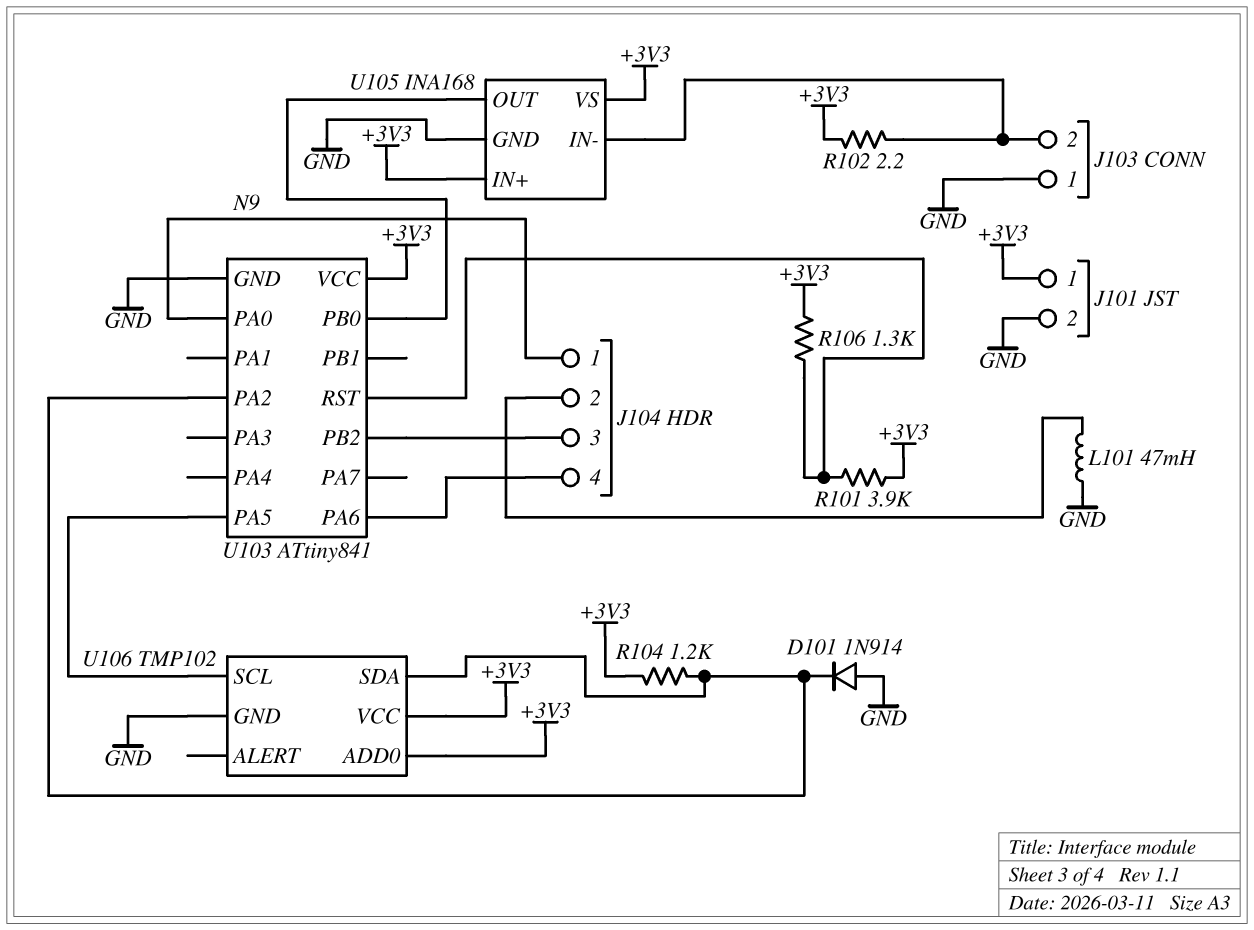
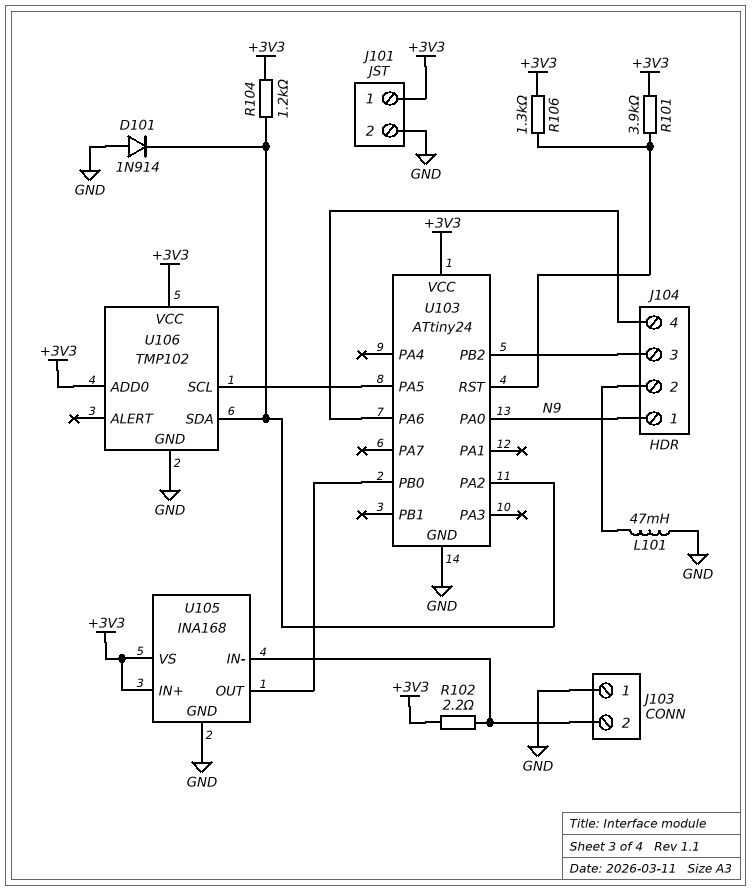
U103: ATtiny841 -> ATtiny24

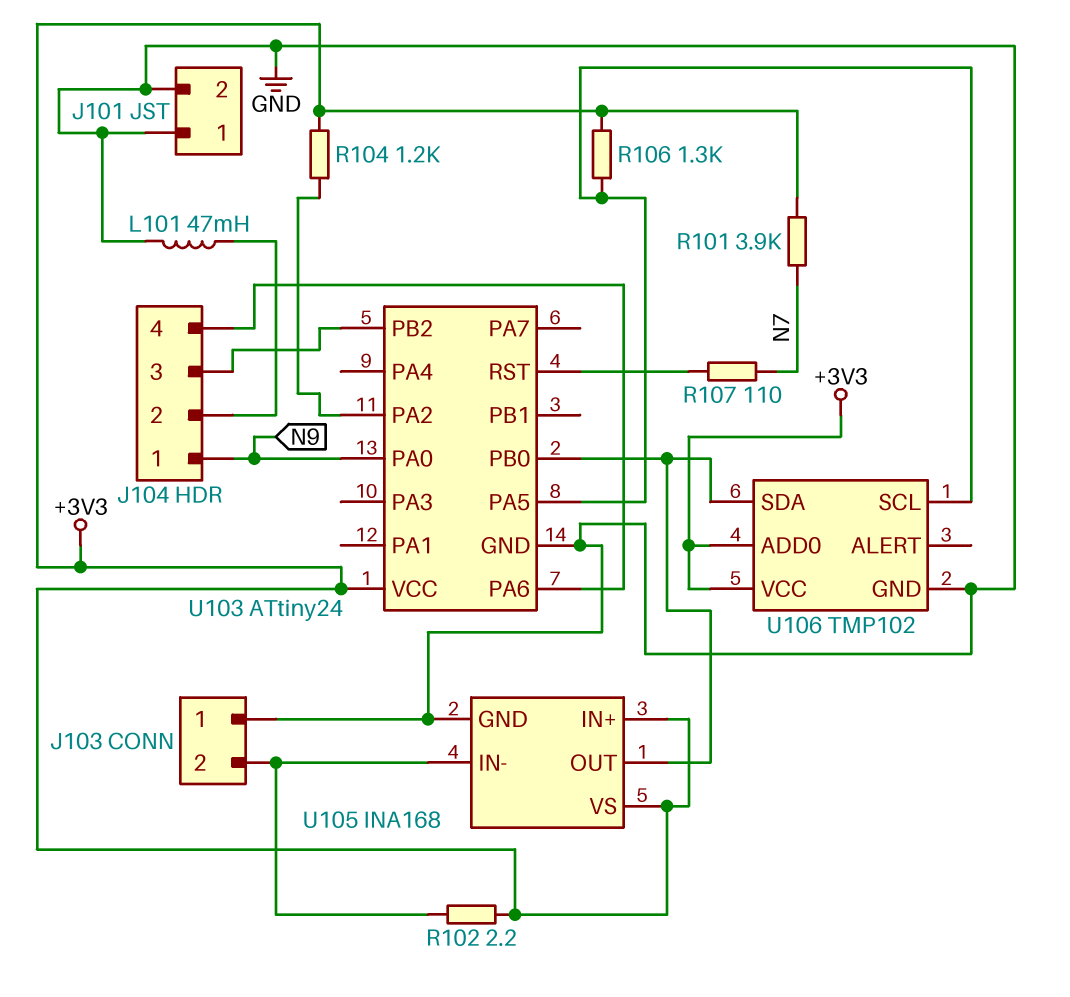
D101: diode 1N914 (A GND, K U103/PA2) -> none
J101 pin 1: +3V3 -> GND
R101: 3.9k (+3V3, U103/RST) -> 3.9k (+3V3, N7)
R106: 1.3k (+3V3, U103/RST) -> 1.3k (+3V3, U103/PA5)
R107: none -> 110 (N7, U103/RST)
U106 pin SDA: U103/PA2 -> U103/PB0

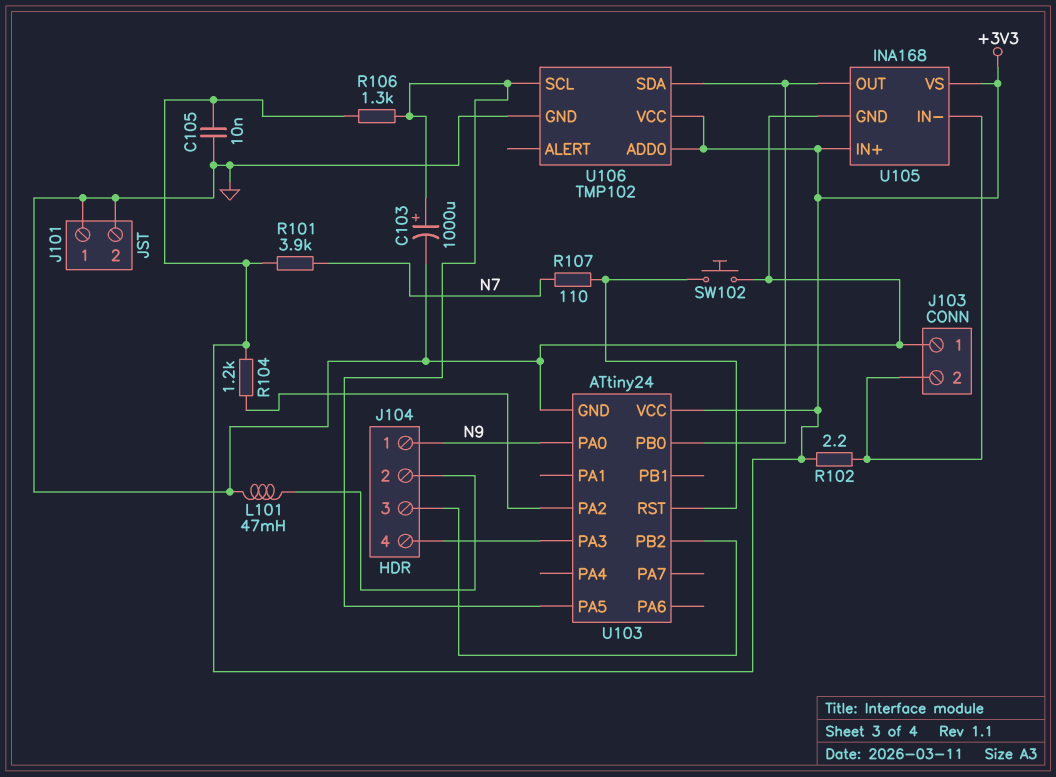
C103: none -> 1000uF (plus U103/PA5, minus GND)
C105: none -> 10nF (+3V3, GND)
SW102: none -> button (GND, U103/RST)
U103 pin PA3: none -> J104/4
U103 pin PA6: J104/4 -> none

